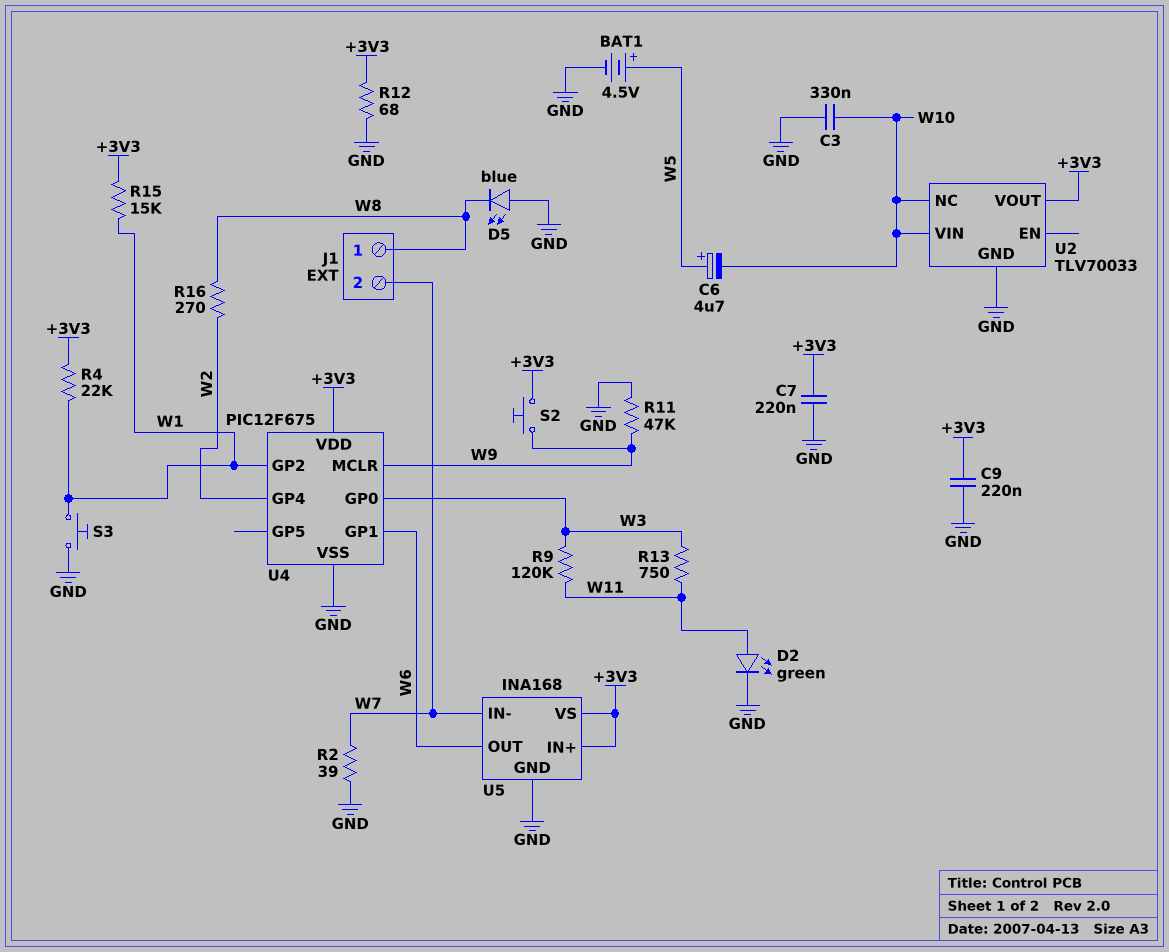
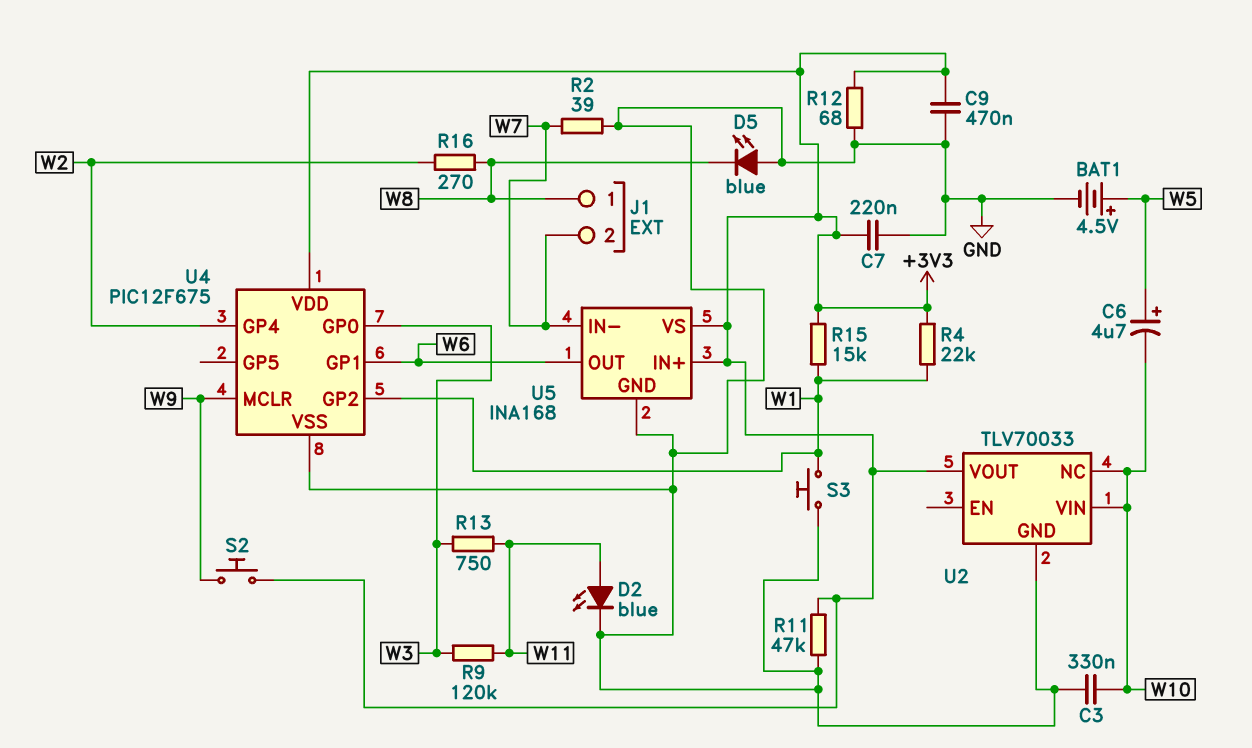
C9: 220nF (+3V3, GND) -> 470nF (+3V3, GND)
D2: LED green (A W11, K GND) -> LED blue (A W11, K GND)
R11: 47k (GND, W9) -> 47k (+3V3, GND)

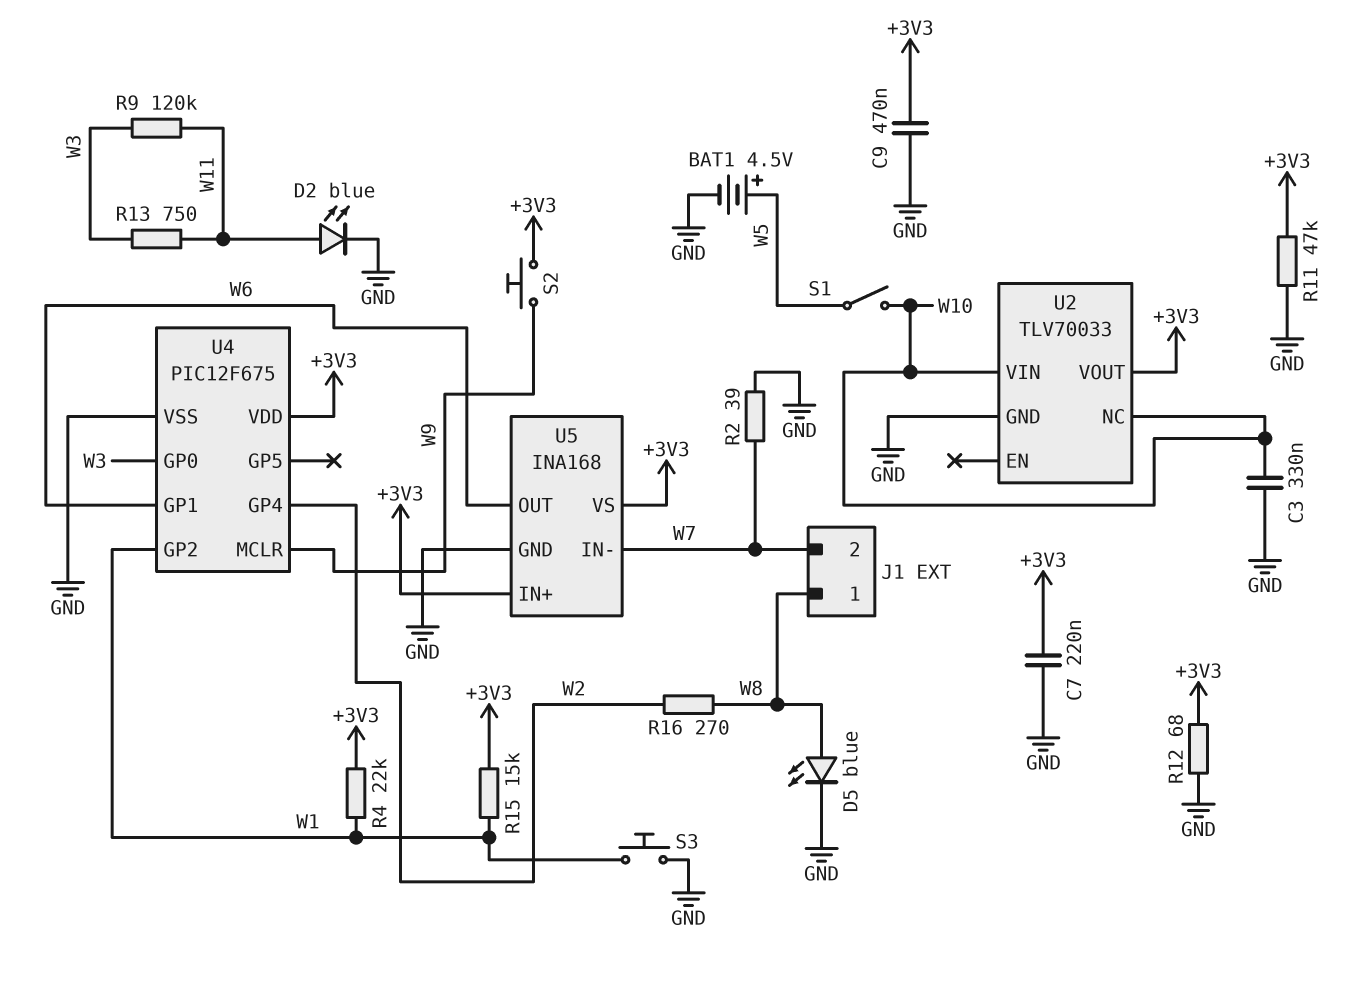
C6: 4.7uF (plus W5, minus W10) -> none
D5: LED blue (A GND, K W8) -> LED blue (A W8, K GND)
S1: none -> switch (W5, W10)

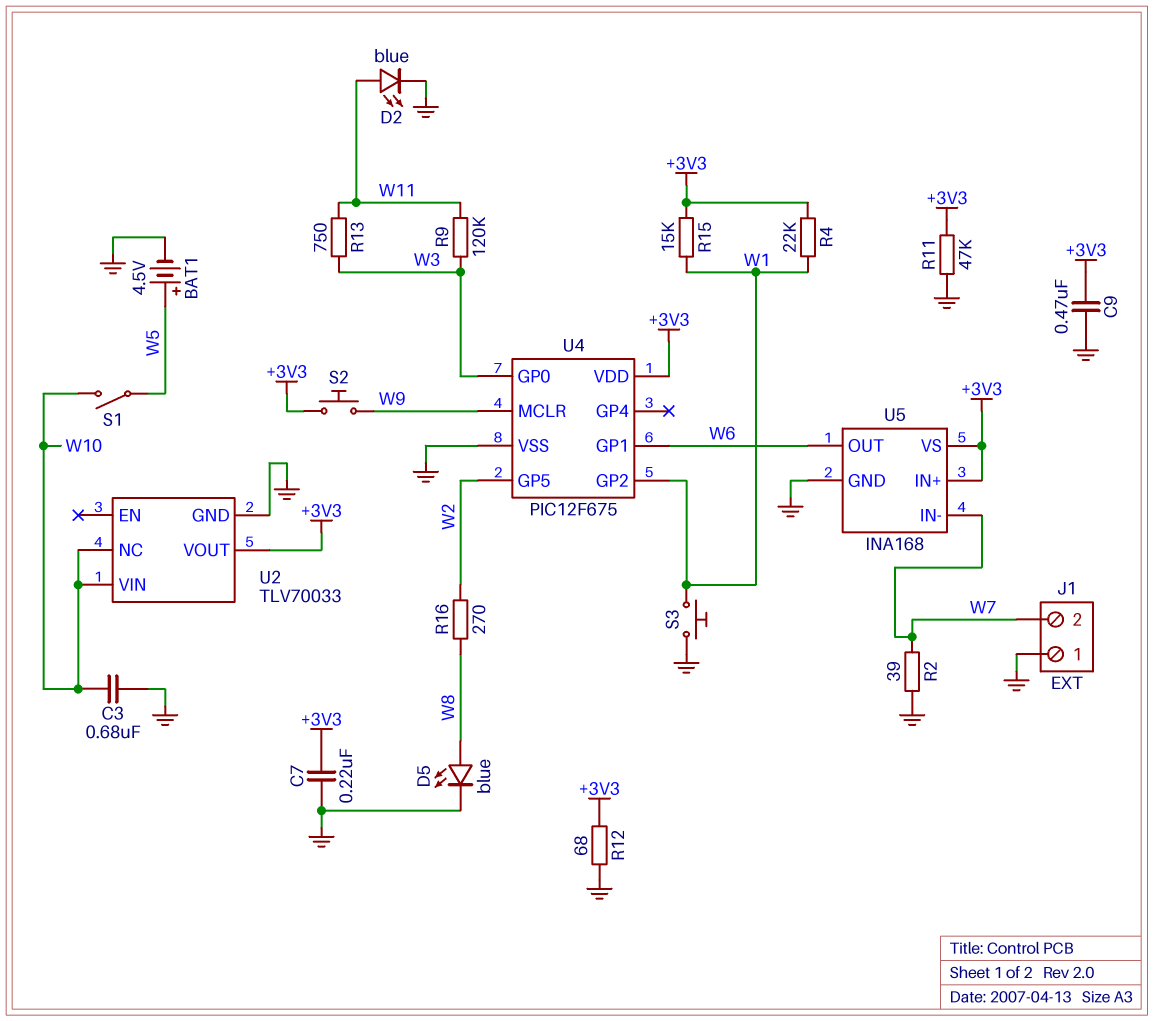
C3: 330nF (GND, W10) -> 680nF (GND, W10)
J1 pin 1: W8 -> GND
U4 pin GP4: W2 -> none
U4 pin GP5: none -> W2

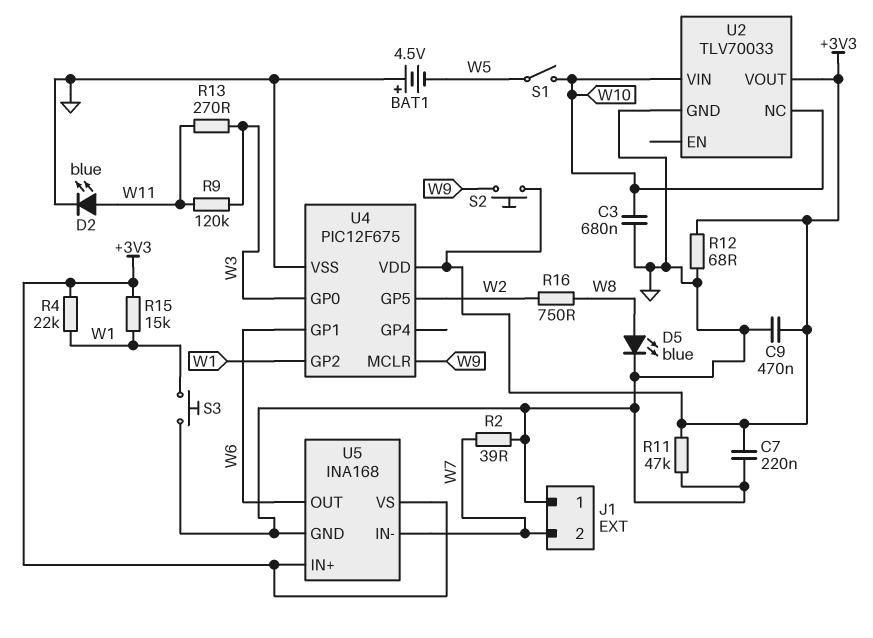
BAT1: 4.5V (plus W5, minus GND) -> 4.5V (plus GND, minus W5)
R13: 750 (W3, W11) -> 270 (W3, W11)
R16: 270 (W2, W8) -> 750 (W2, W8)

